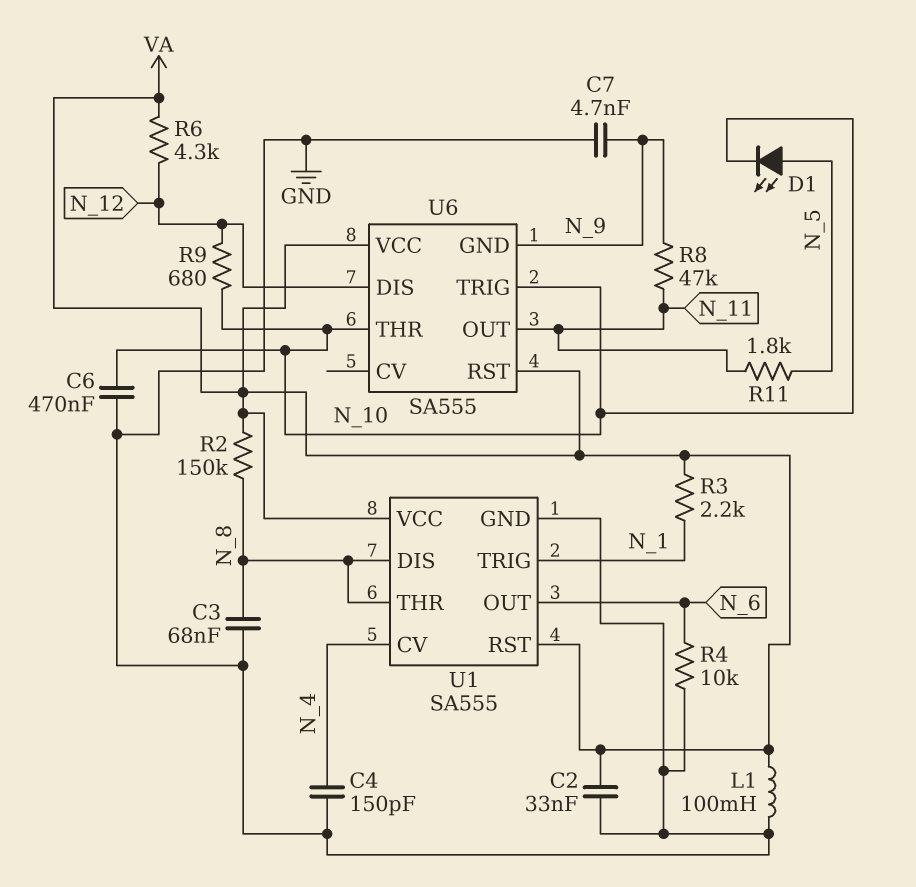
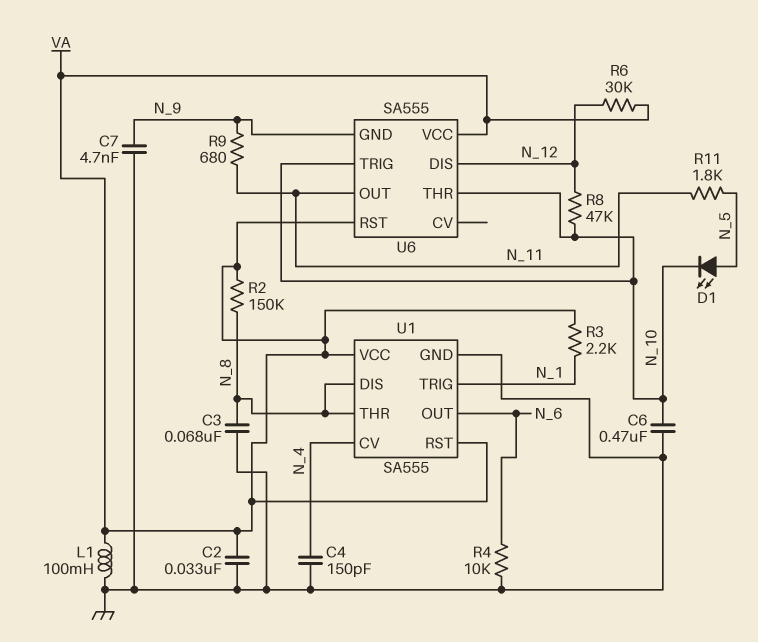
R6: 4.3k (N_12, VA) -> 30k (N_12, VA)
R8: 47k (N_9, N_11) -> 47k (N_10, N_12)
R9: 680 (N_10, N_12) -> 680 (N_9, N_11)

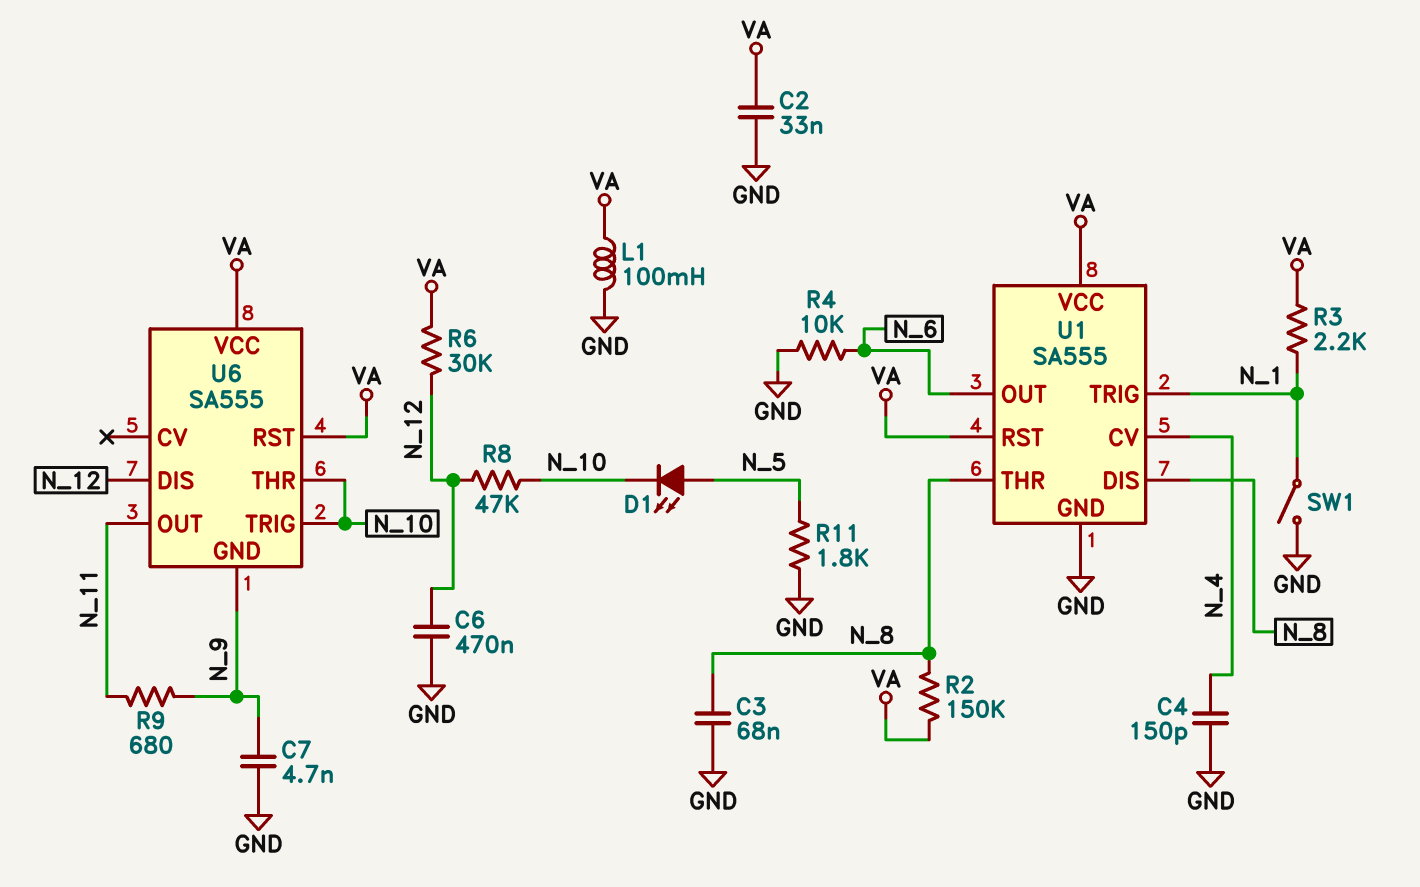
C6: 470nF (GND, N_10) -> 470nF (GND, N_12)
R11: 1.8k (N_5, N_11) -> 1.8k (GND, N_5)
SW1: none -> switch (GND, N_1)

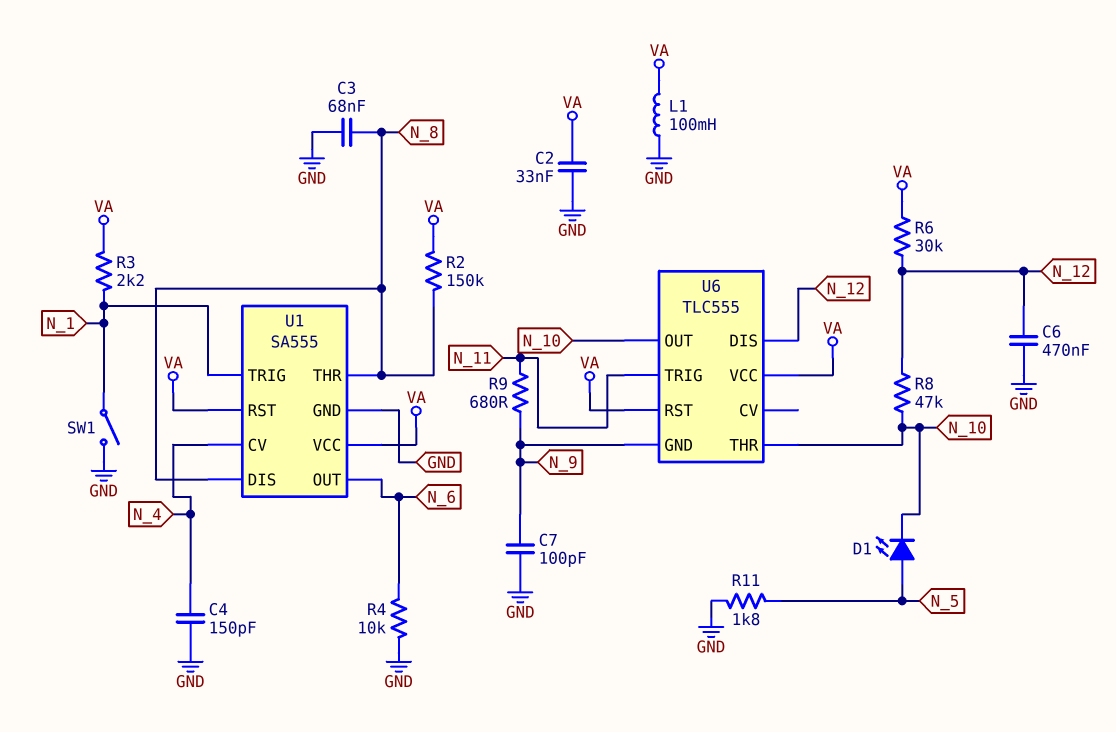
C7: 4.7nF (GND, N_9) -> 100pF (GND, N_9)
U6: SA555 -> TLC555
U6 pin OUT: N_11 -> N_10
U6 pin TRIG: N_10 -> N_11

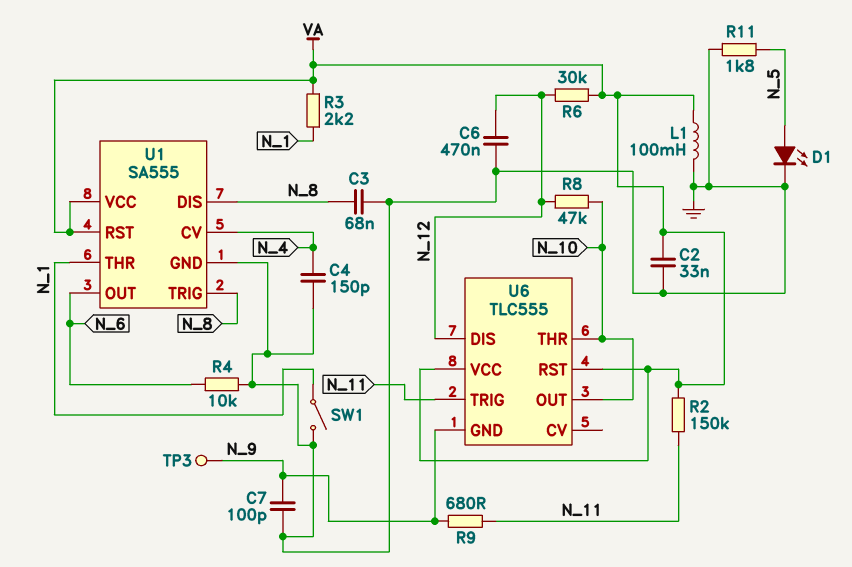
D1: LED (A N_5, K N_10) -> LED (A N_5, K GND)
R2: 150k (N_8, VA) -> 150k (N_11, VA)
TP3: none -> test point (N_9)
U1 pin THR: N_8 -> N_1
U1 pin TRIG: N_1 -> N_8

